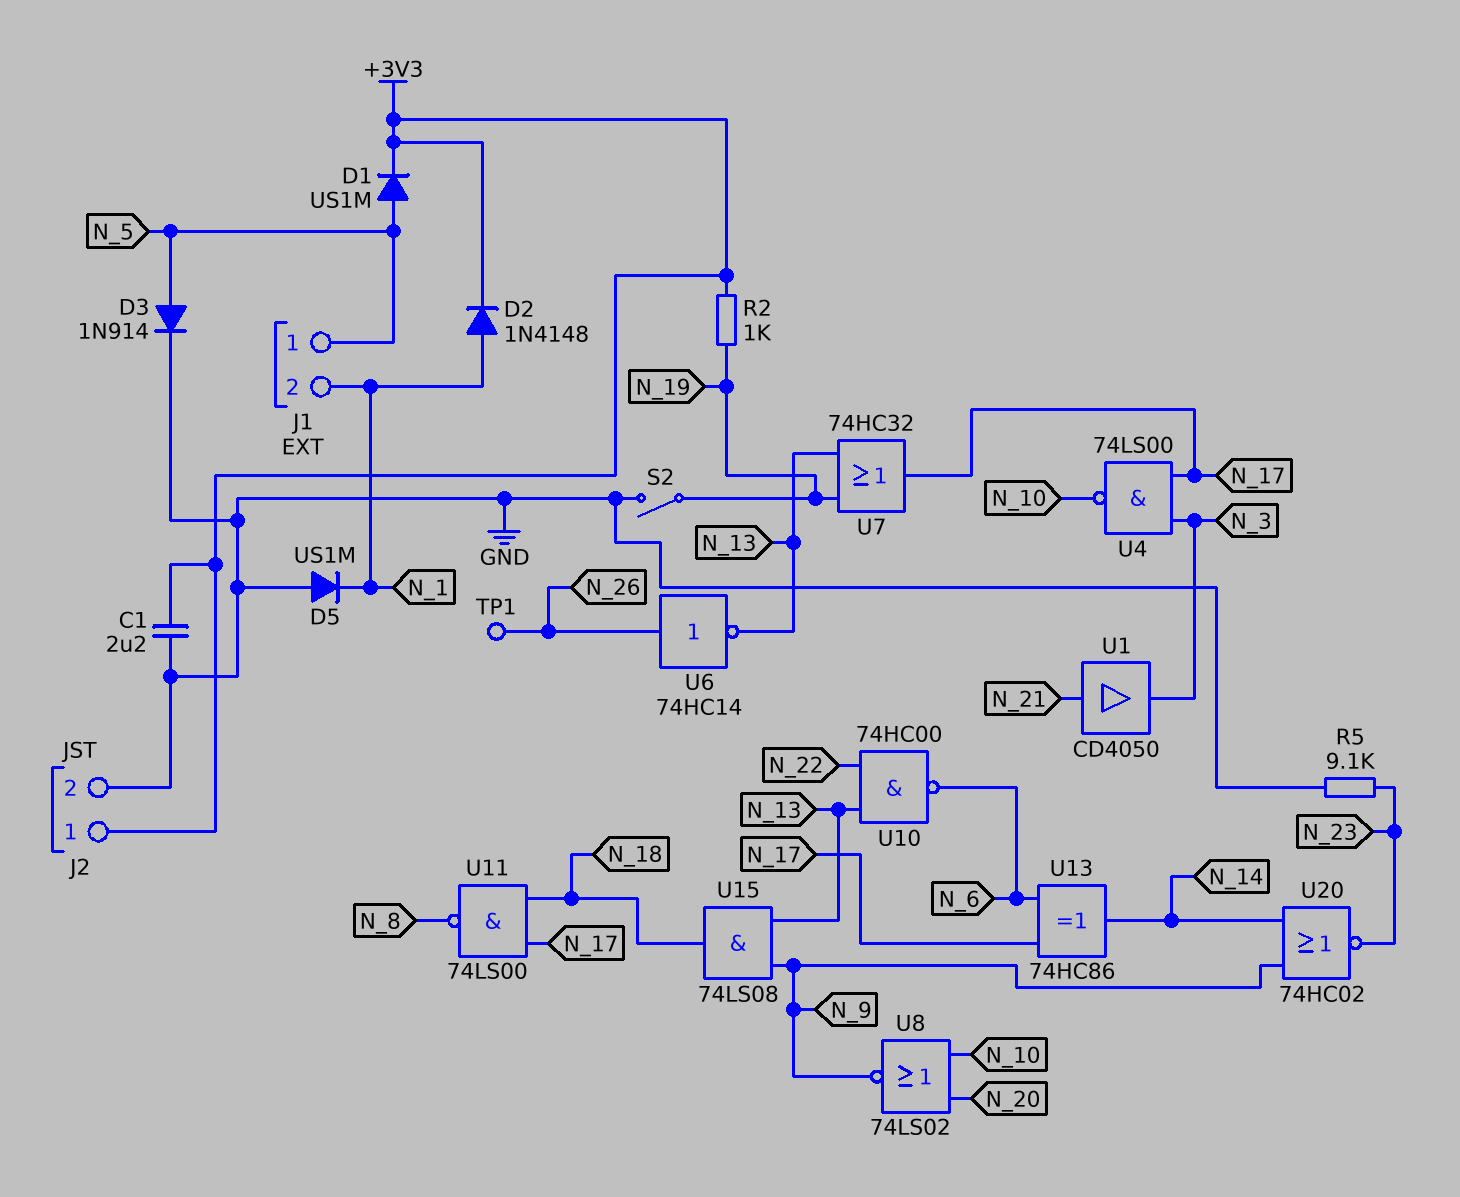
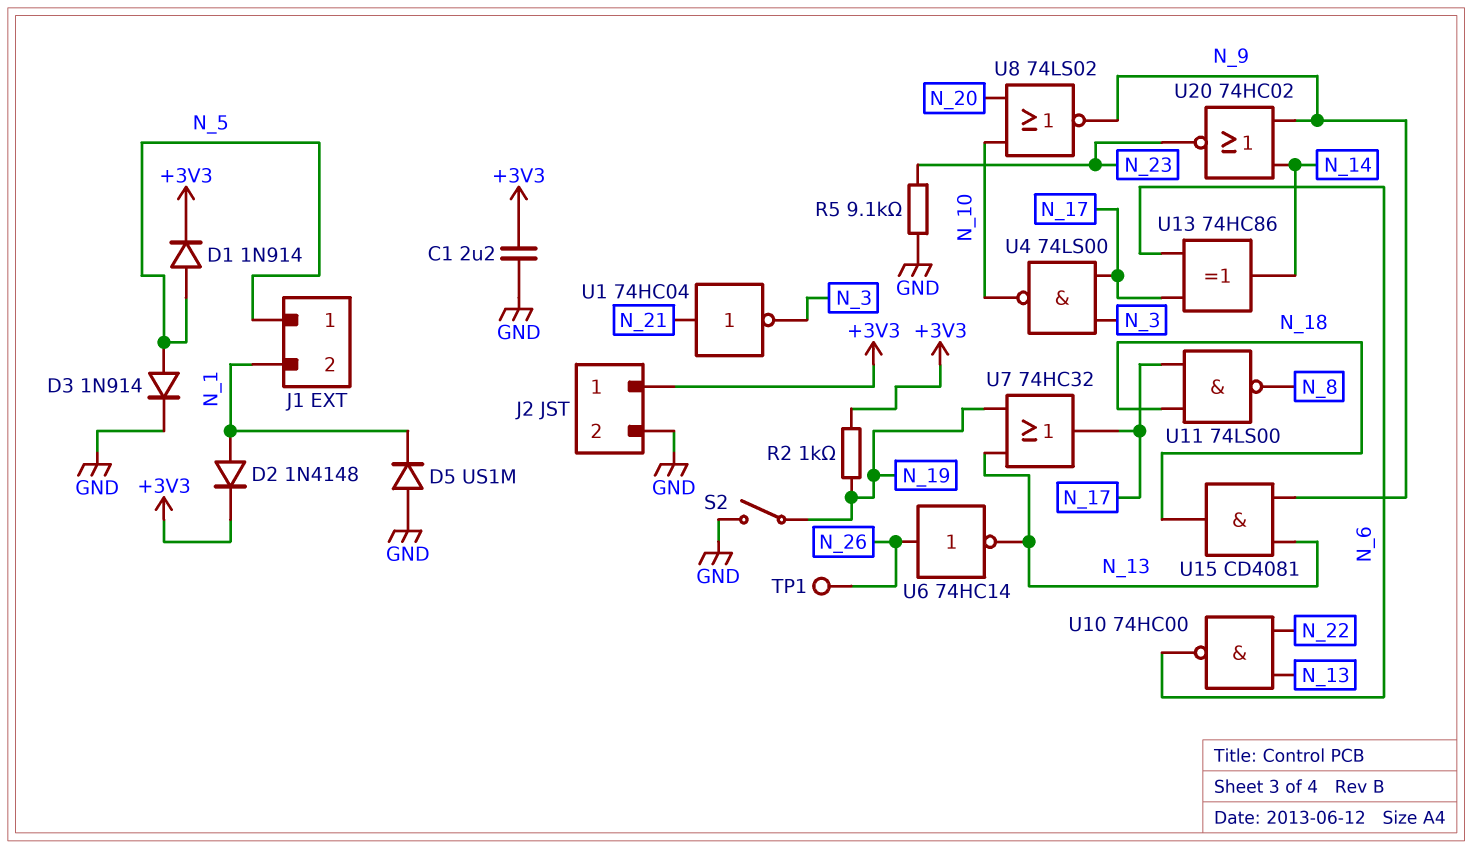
D1: diode US1M (A N_5, K +3V3) -> diode 1N914 (A N_5, K +3V3)
U1: buffer CD4050 (in N_21, out N_3) -> NOT 74HC04 (in N_21, out N_3)
U15: AND 74LS08 (in N_9, in N_13, out N_18) -> AND CD4081 (in N_9, in N_13, out N_18)

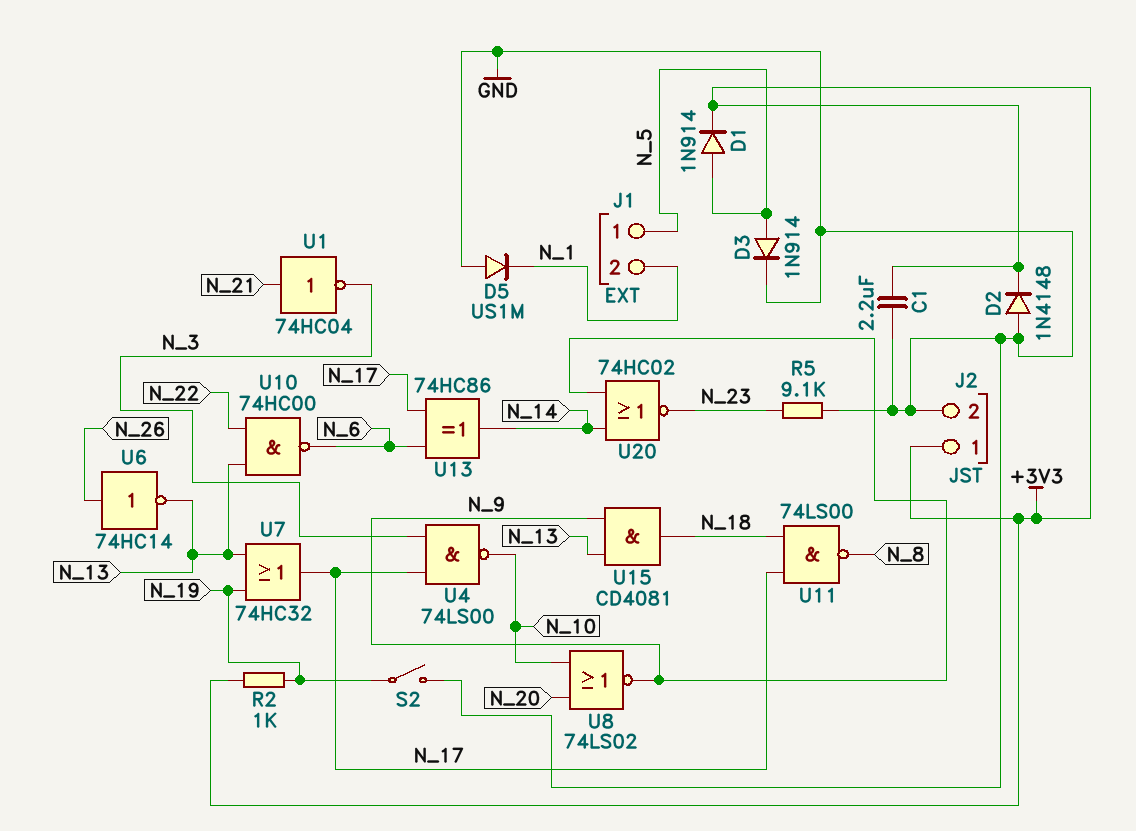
D2: diode 1N4148 (A N_1, K +3V3) -> diode 1N4148 (A GND, K +3V3)
TP1: test point (N_26) -> none

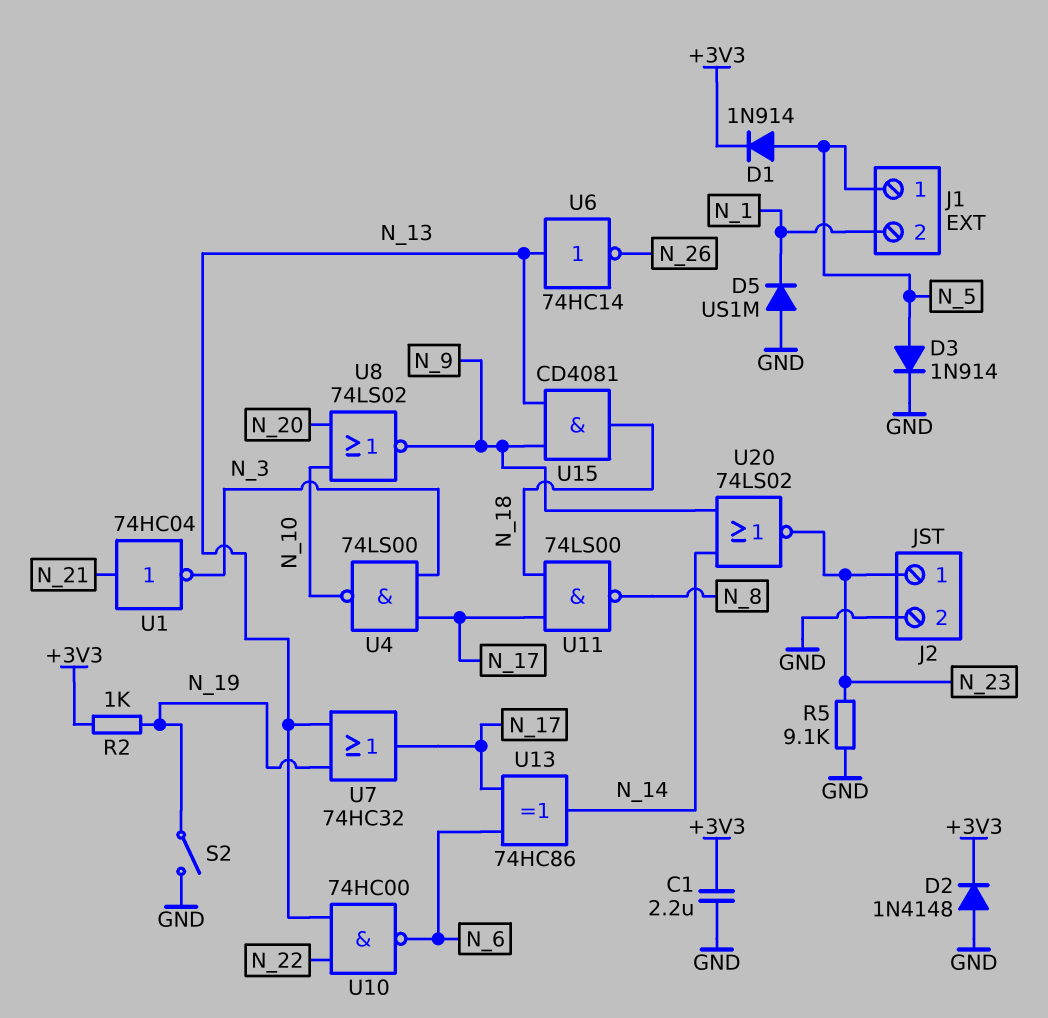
J2 pin 1: +3V3 -> N_23
U6: NOT 74HC14 (in N_26, out N_13) -> NOT 74HC14 (in N_13, out N_26)
U20: NOR 74HC02 (in N_9, in N_14, out N_23) -> NOR 74LS02 (in N_9, in N_14, out N_23)

